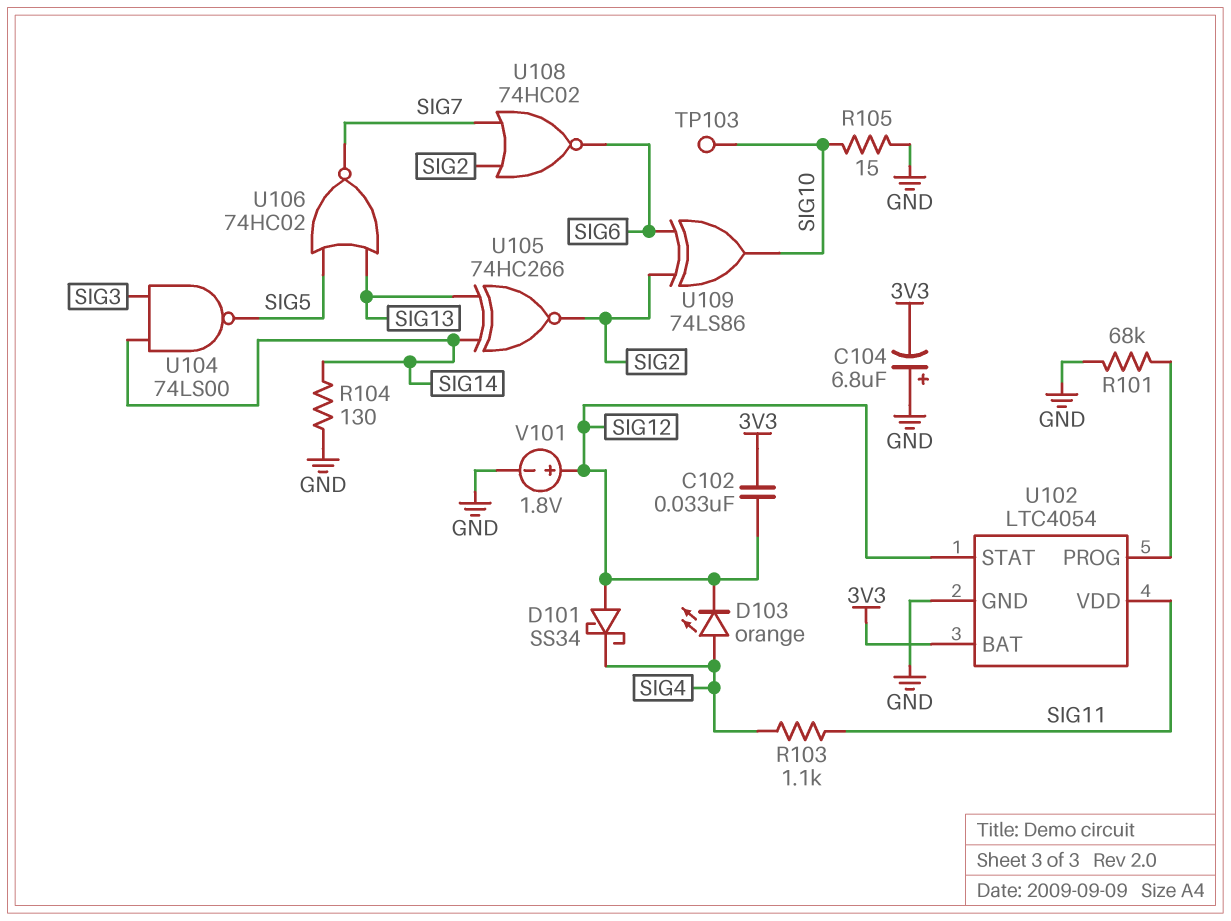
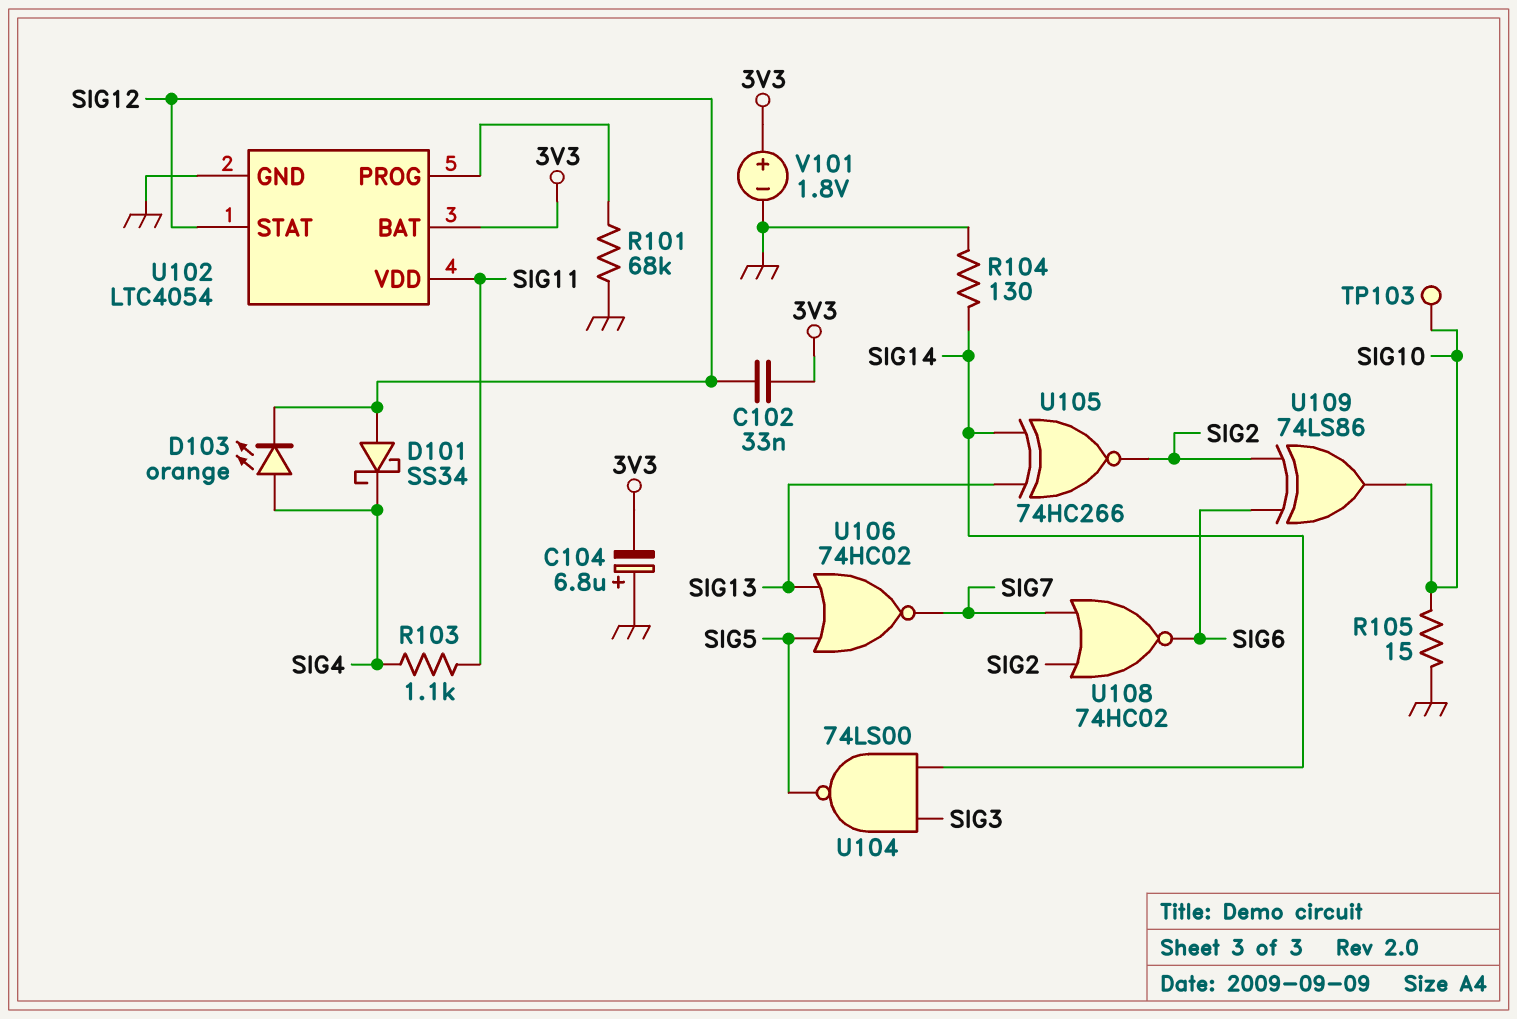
V101: 1.8V (plus SIG12, minus GND) -> 1.8V (plus 3V3, minus GND)

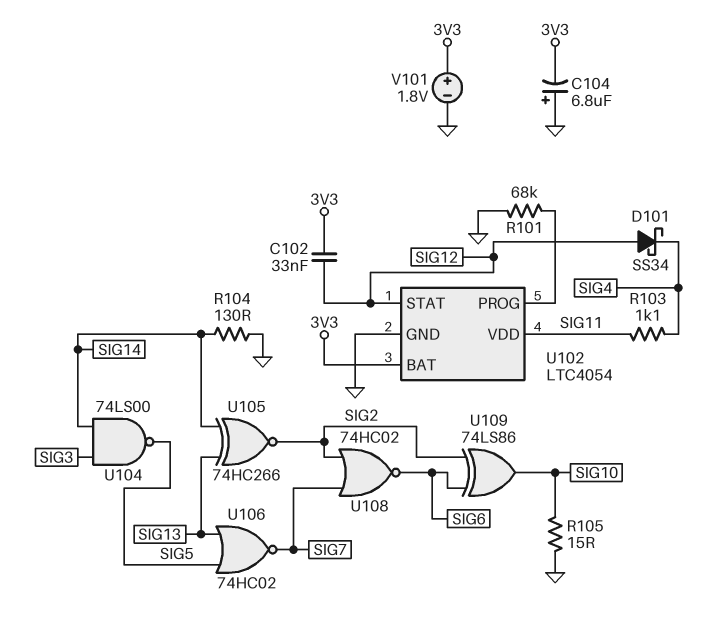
D103: LED orange (A SIG4, K SIG12) -> none
TP103: test point (SIG10) -> none

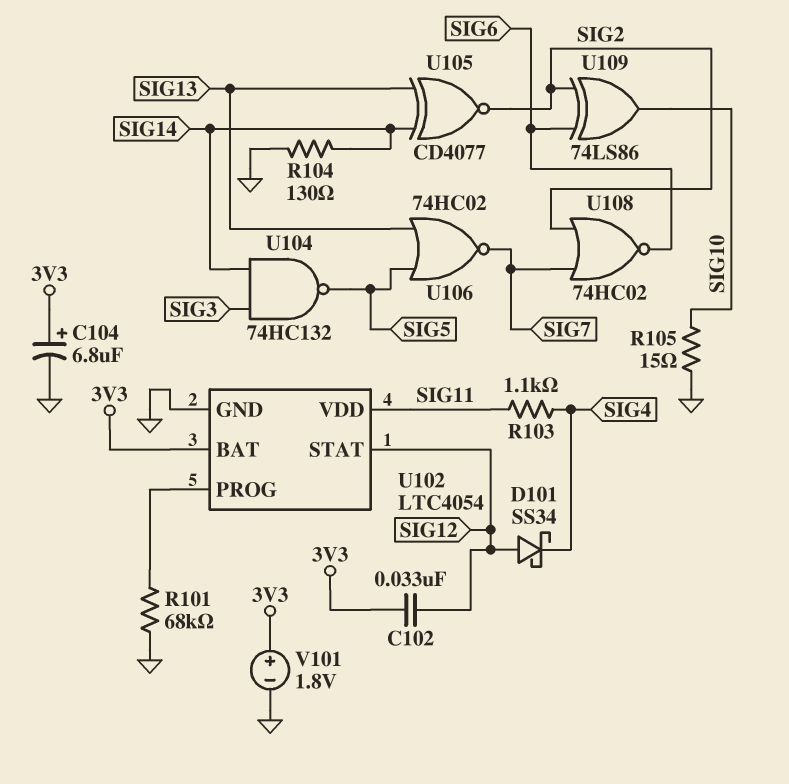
C104: 6.8uF (plus GND, minus 3V3) -> 6.8uF (plus 3V3, minus GND)
U104: NAND 74LS00 (in SIG3, in SIG14, out SIG5) -> NAND 74HC132 (in SIG3, in SIG14, out SIG5)
U105: XNOR 74HC266 (in SIG13, in SIG14, out SIG2) -> XNOR CD4077 (in SIG13, in SIG14, out SIG2)

